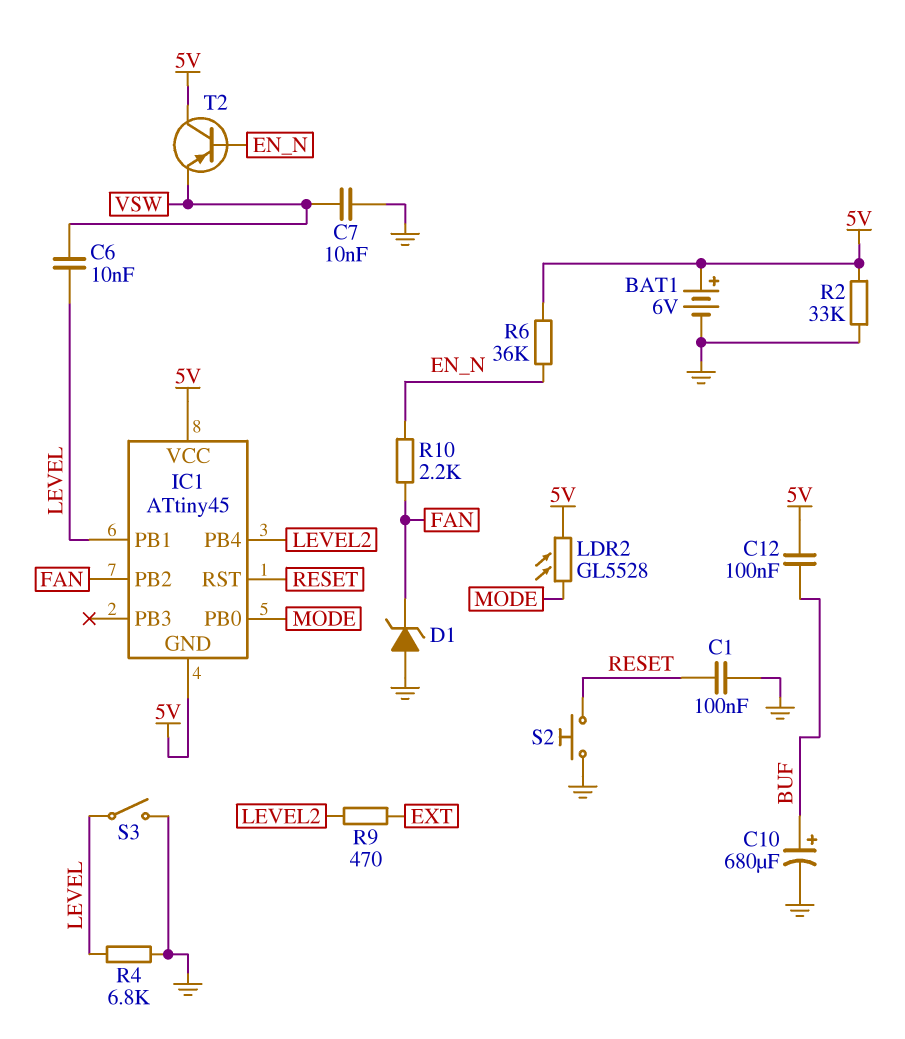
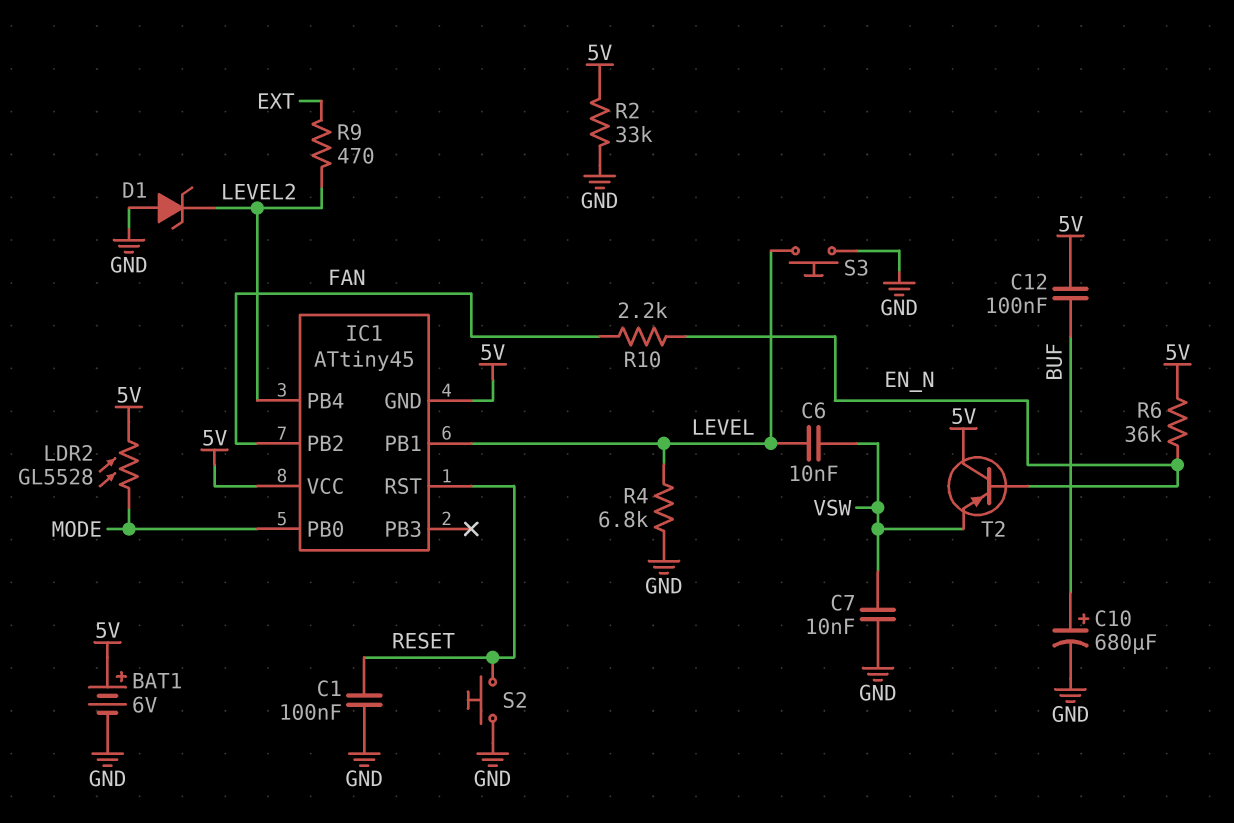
D1: zener (A GND, K FAN) -> zener (A GND, K LEVEL2)
S3: switch (GND, LEVEL) -> button (GND, LEVEL)

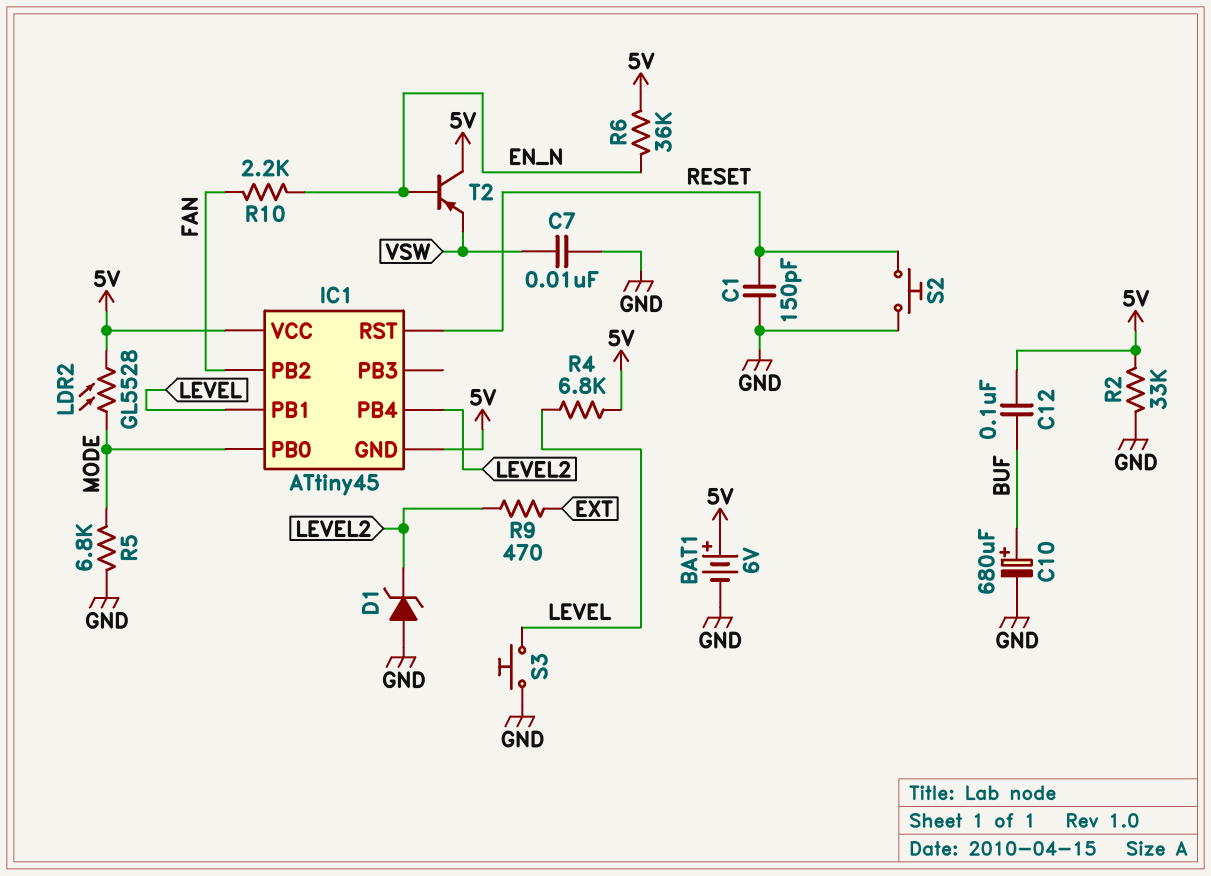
C1: 100nF (GND, RESET) -> 150pF (GND, RESET)
C6: 10nF (LEVEL, VSW) -> none
R4: 6.8k (GND, LEVEL) -> 6.8k (5V, LEVEL)
R5: none -> 6.8k (GND, MODE)

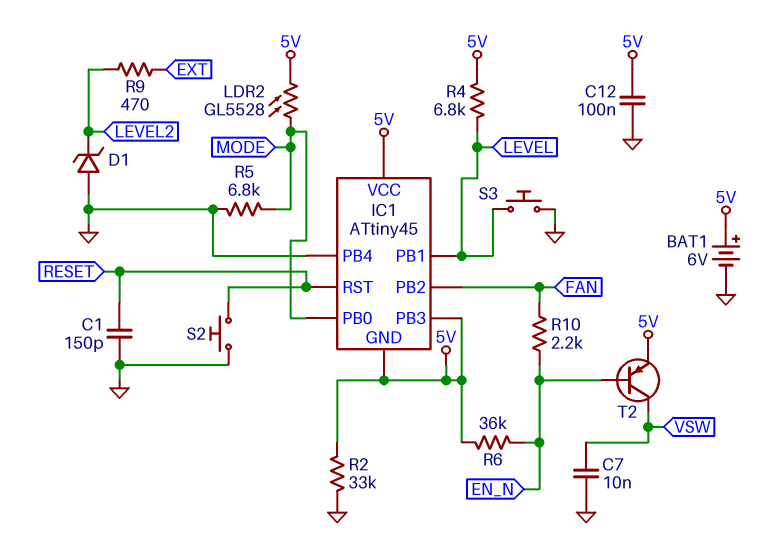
C10: 680uF (plus BUF, minus GND) -> none
C12: 100nF (5V, BUF) -> 100nF (5V, GND)
IC1 pin PB3: none -> 5V
IC1 pin PB4: LEVEL2 -> GND
T2: PNP (B EN_N, C 5V, E VSW) -> PNP (B EN_N, C VSW, E 5V)

